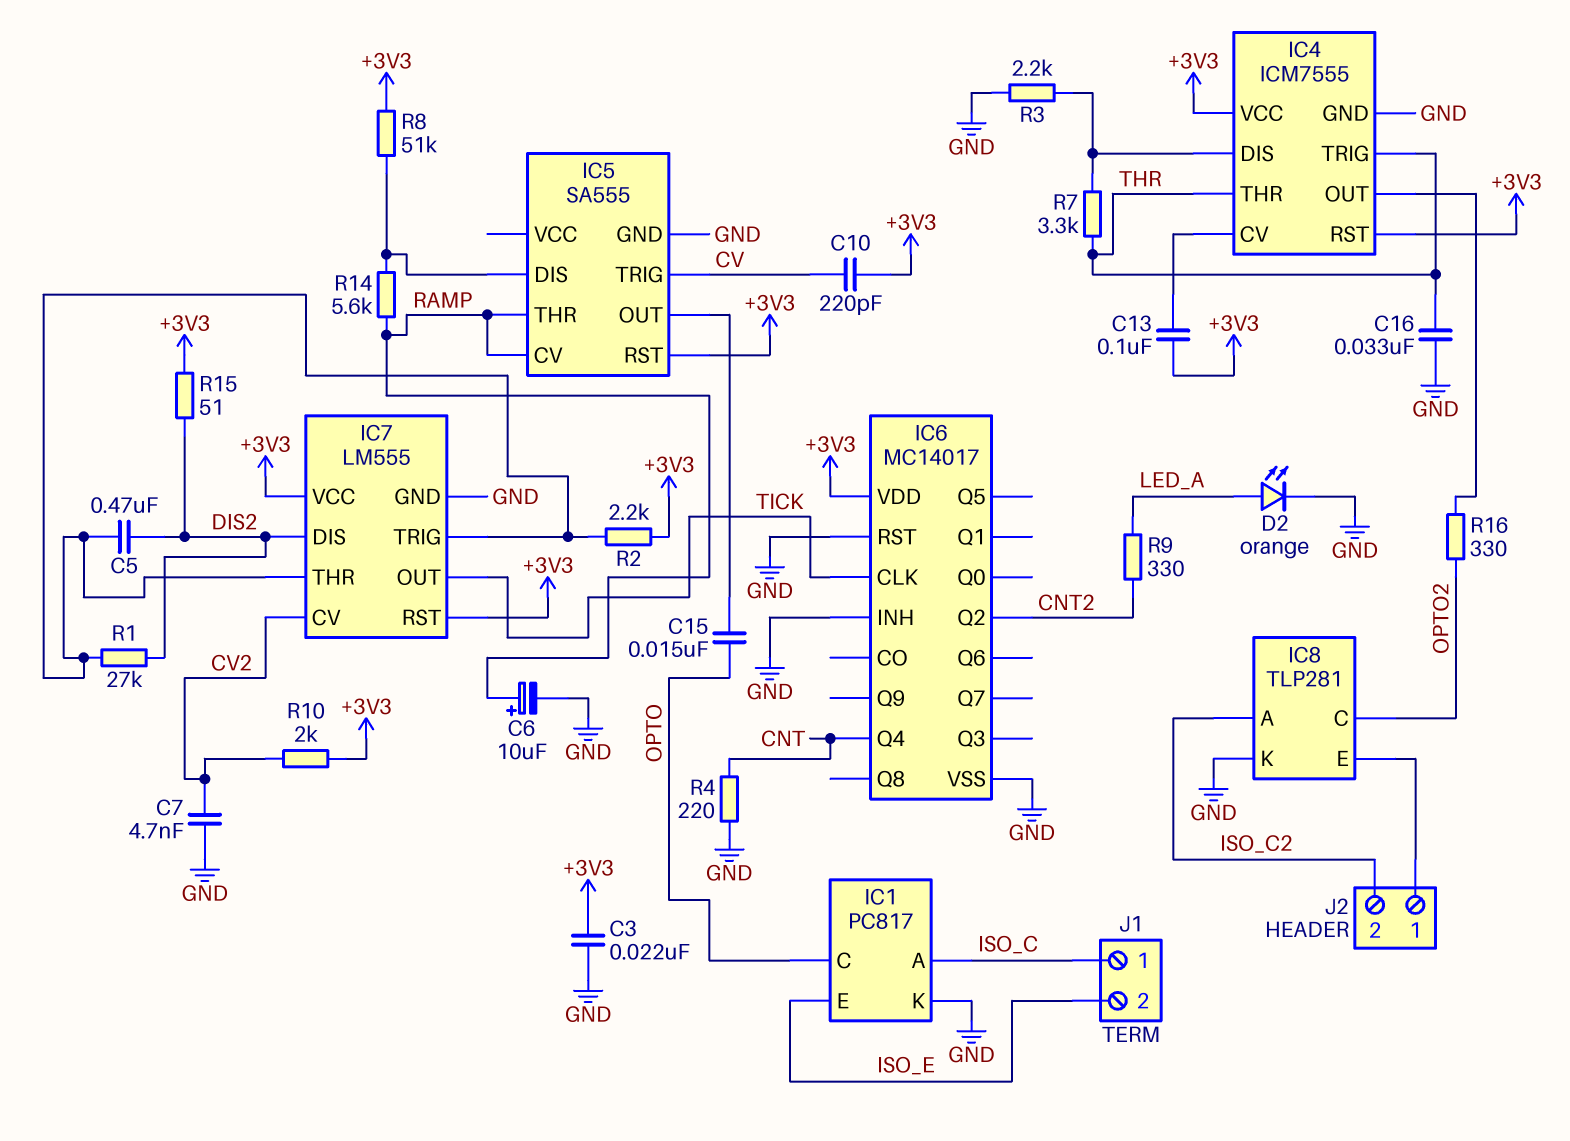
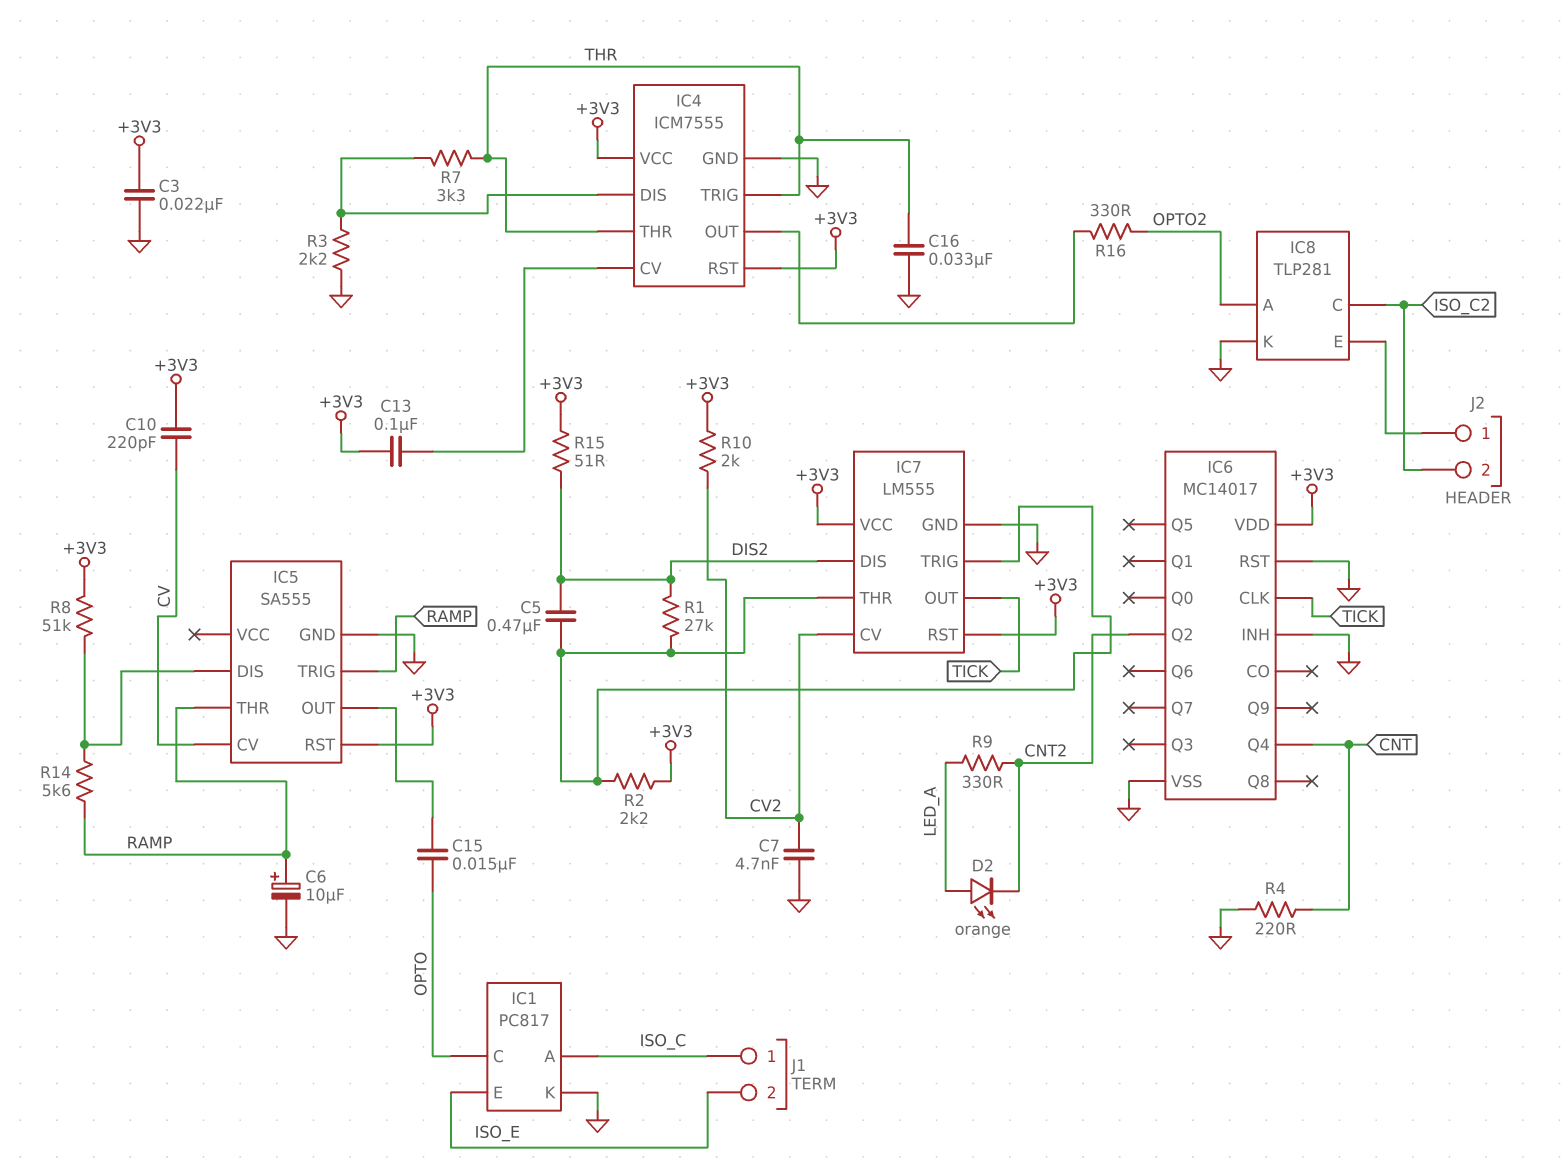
D2: LED orange (A LED_A, K GND) -> LED orange (A LED_A, K CNT2)
IC5 pin CV: RAMP -> CV
IC5 pin TRIG: CV -> RAMP
IC8 pin A: ISO_C2 -> OPTO2
IC8 pin C: OPTO2 -> ISO_C2

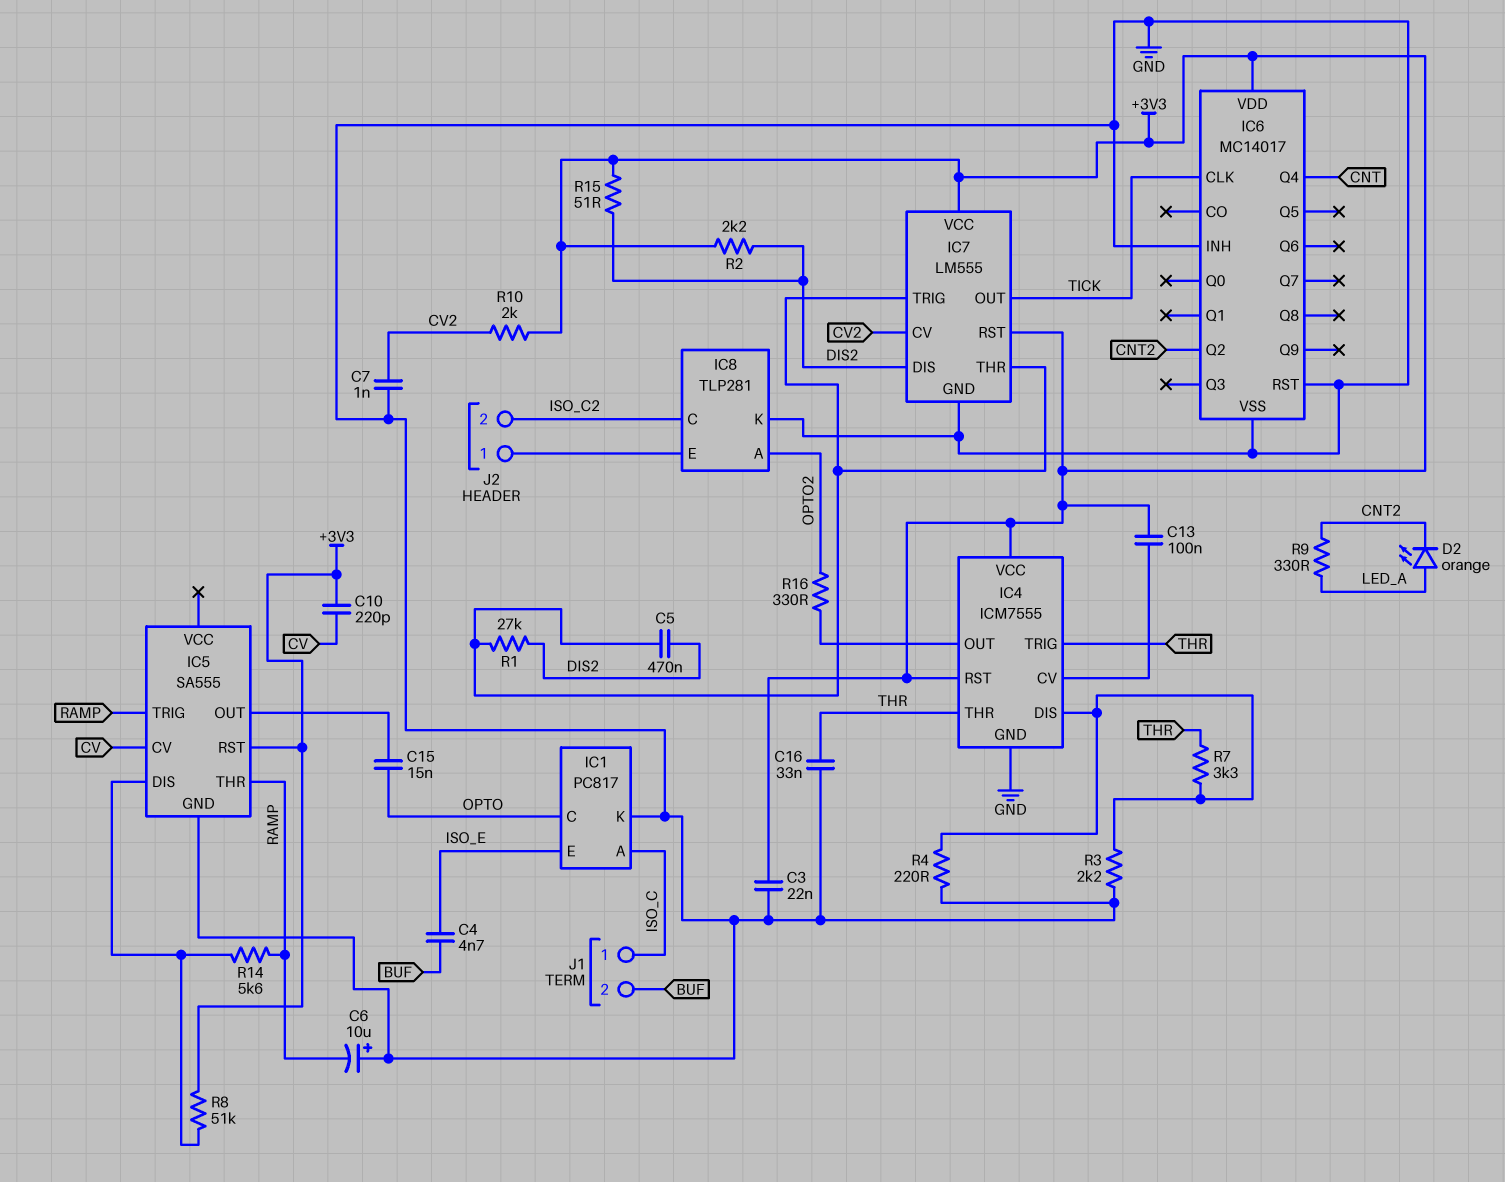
C4: none -> 4.7nF (BUF, ISO_E)
C6: 10uF (plus RAMP, minus GND) -> 10uF (plus GND, minus RAMP)
C7: 4.7nF (CV2, GND) -> 1nF (CV2, GND)
J1 pin 2: ISO_E -> BUF
R2: 2.2k (+3V3, IC7/THR) -> 2.2k (+3V3, DIS2)
R4: 220 (CNT, GND) -> 220 (GND, IC4/DIS)

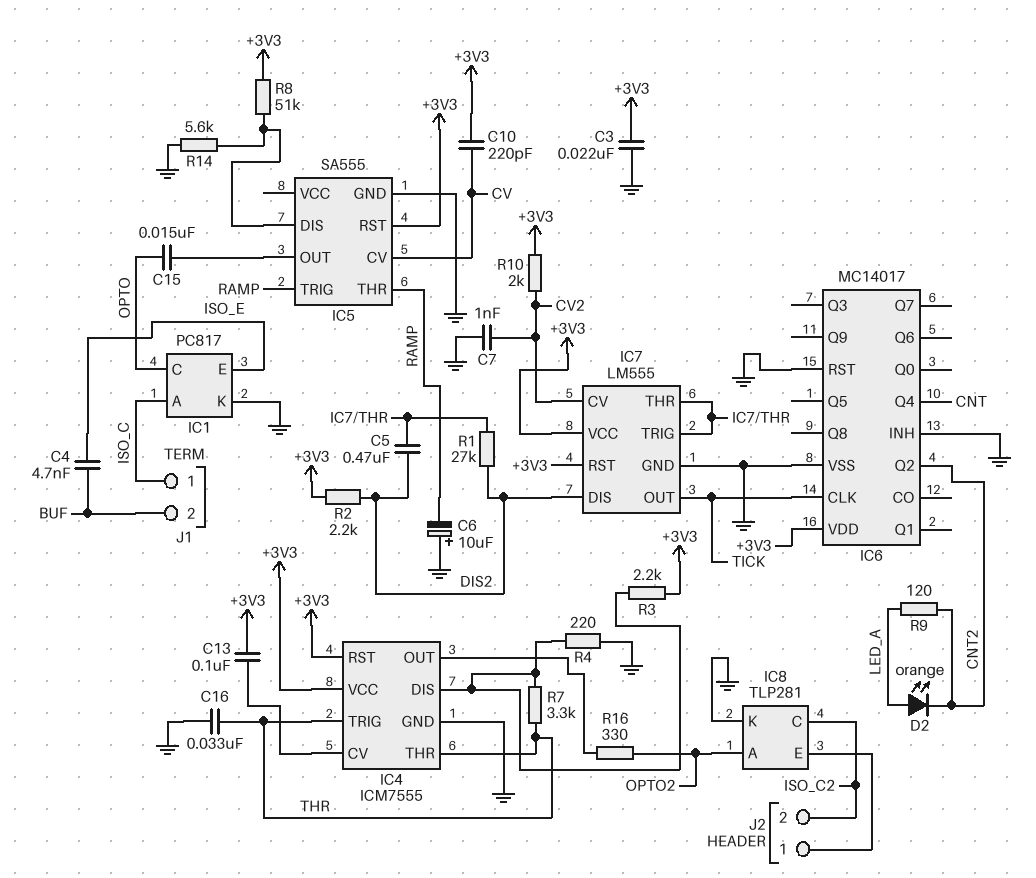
R3: 2.2k (GND, IC4/DIS) -> 2.2k (+3V3, IC4/DIS)
R9: 330 (CNT2, LED_A) -> 120 (CNT2, LED_A)
R14: 5.6k (IC5/DIS, RAMP) -> 5.6k (GND, IC5/DIS)
R15: 51 (+3V3, DIS2) -> none

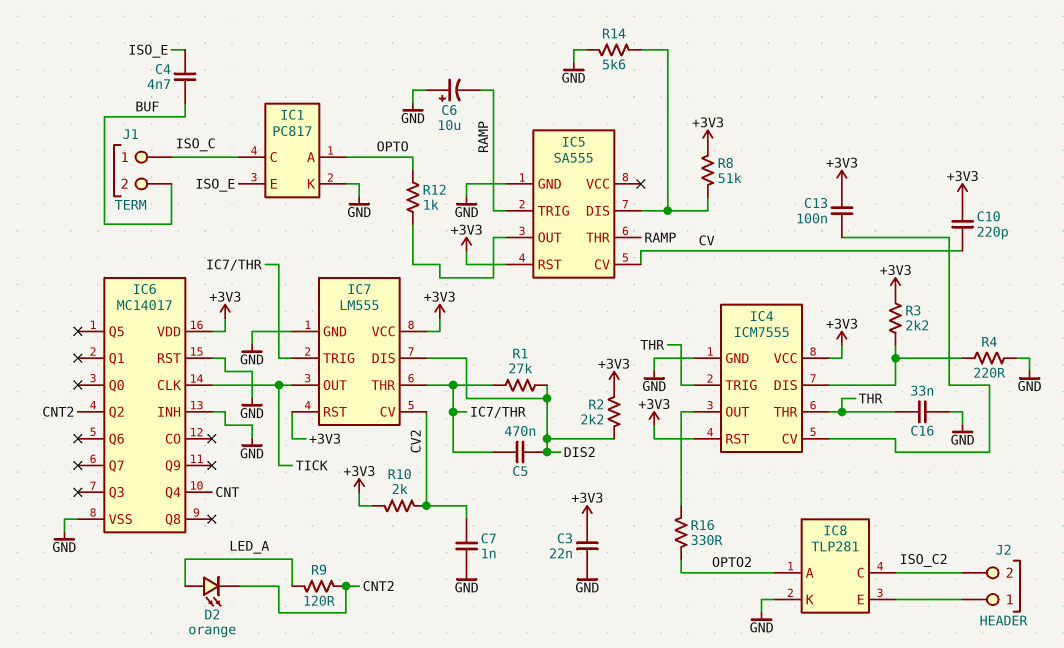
C15: 15nF (IC5/OUT, OPTO) -> none
IC1 pin A: ISO_C -> OPTO
IC1 pin C: OPTO -> ISO_C
R7: 3.3k (IC4/DIS, THR) -> none
R12: none -> 1k (IC5/OUT, OPTO)

